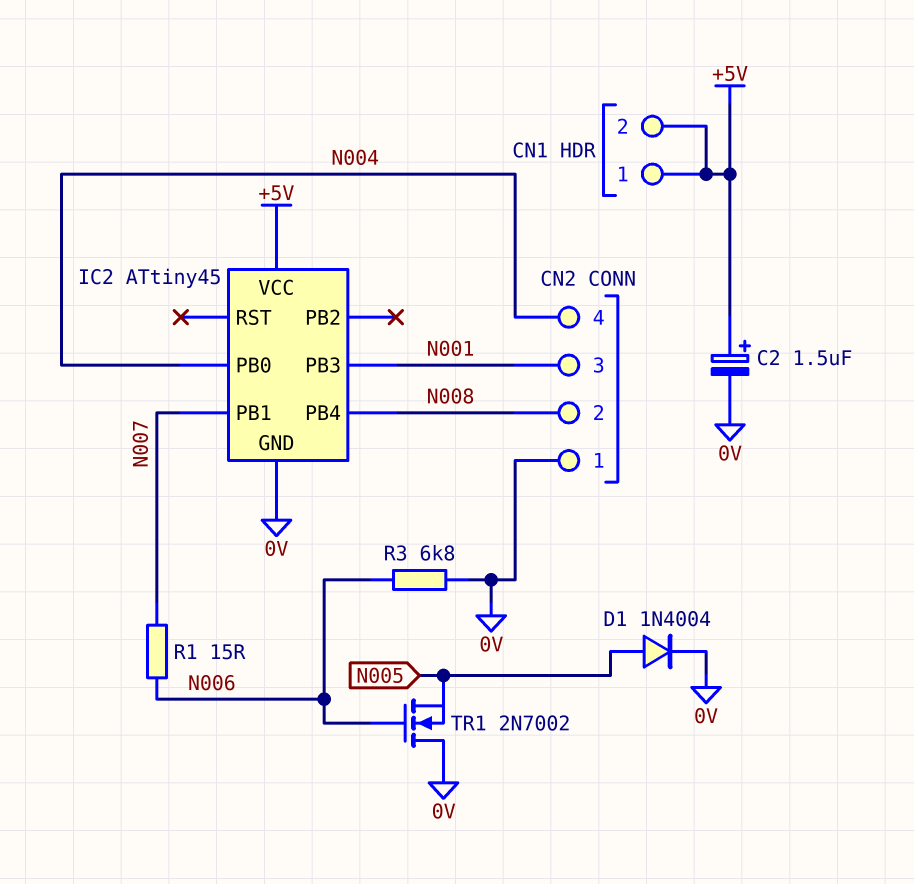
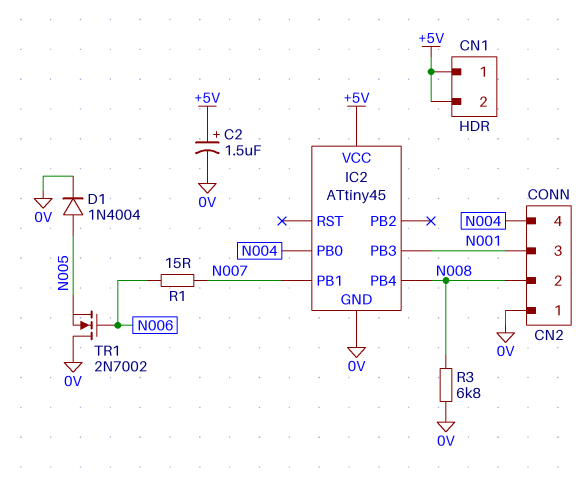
R3: 6.8k (0V, N006) -> 6.8k (0V, N008)

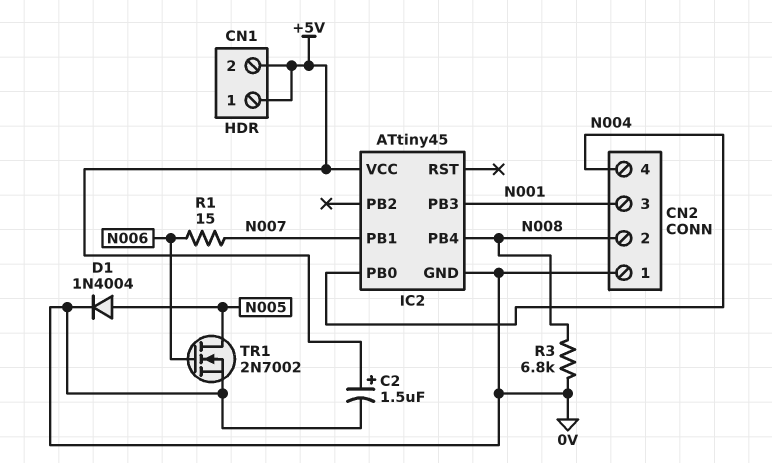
TR1: NMOS 2N7002 (G N006, D 0V, S N005) -> NMOS 2N7002 (G N006, D N005, S 0V)

